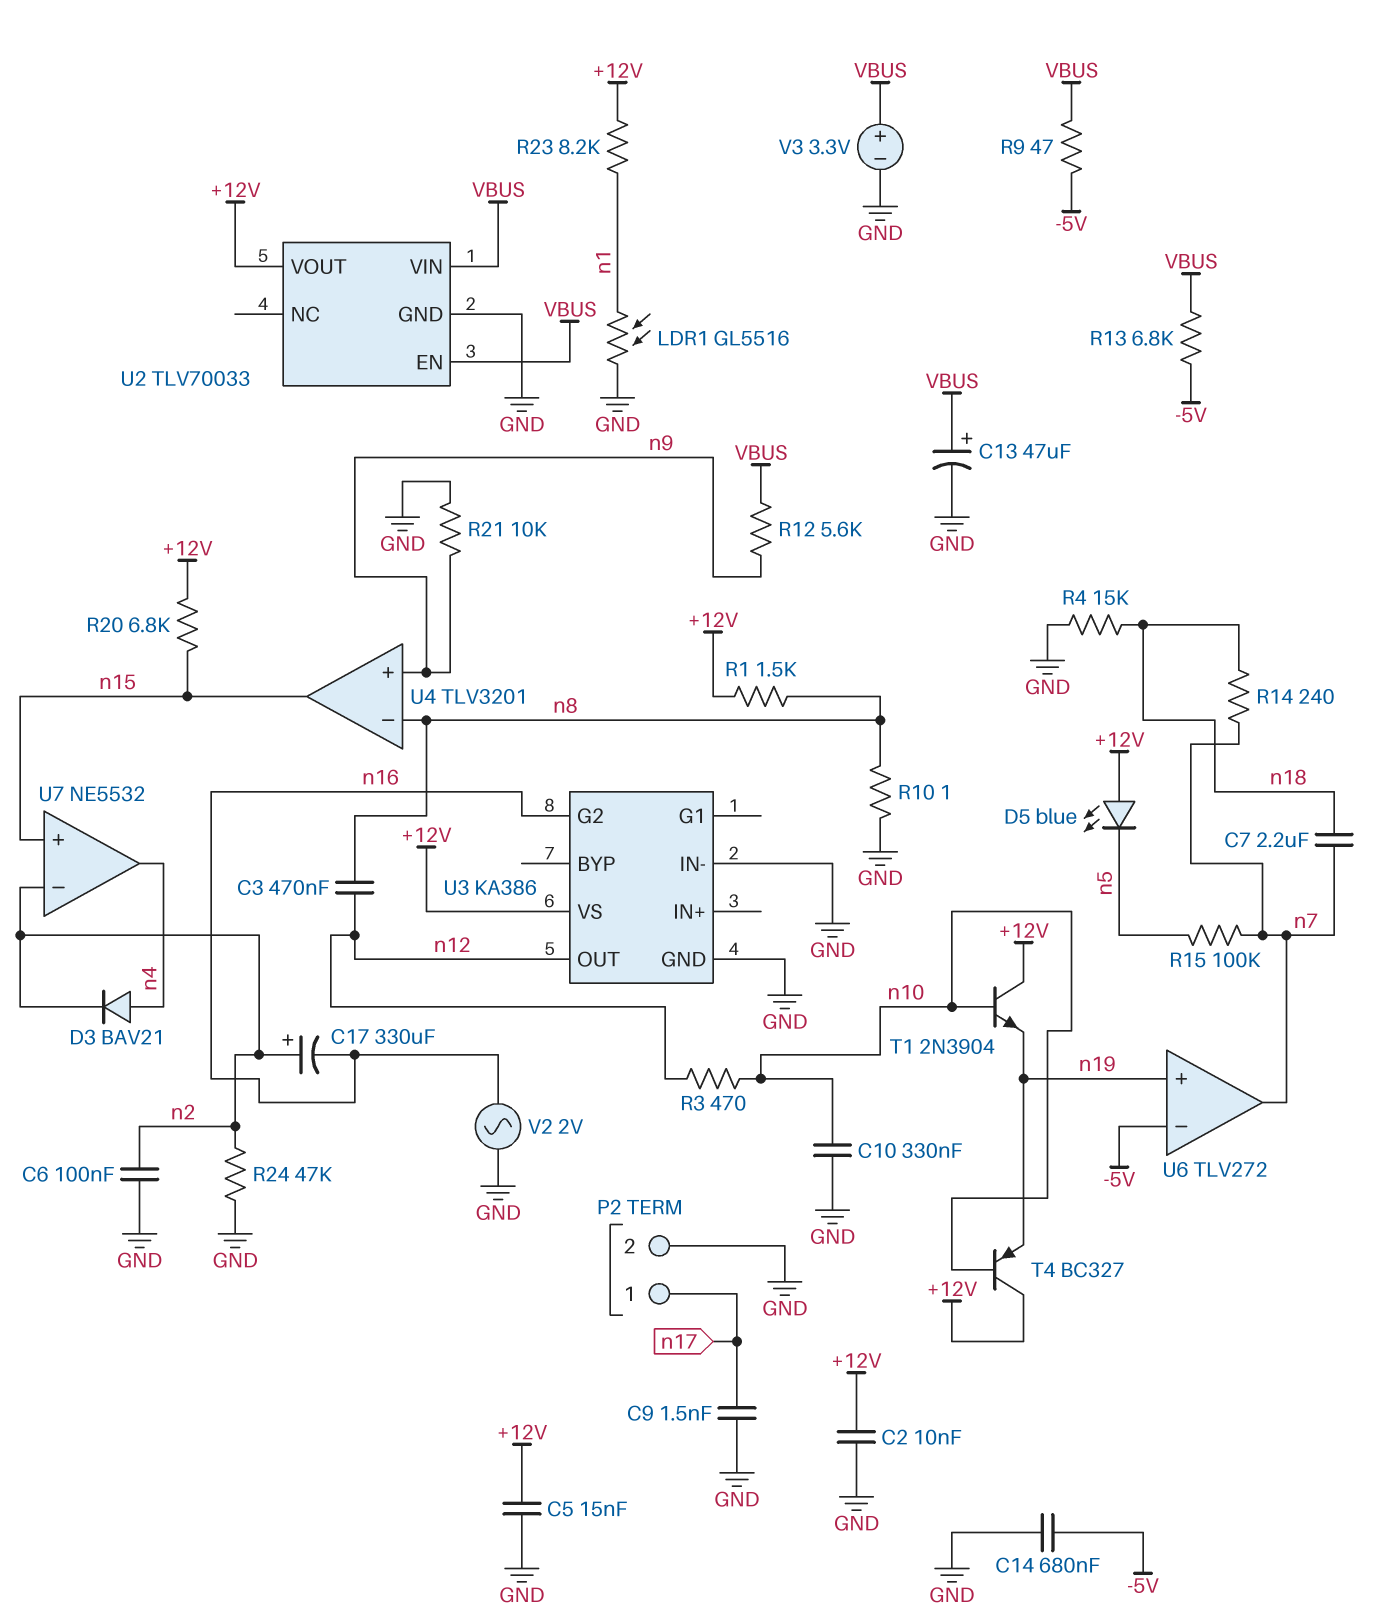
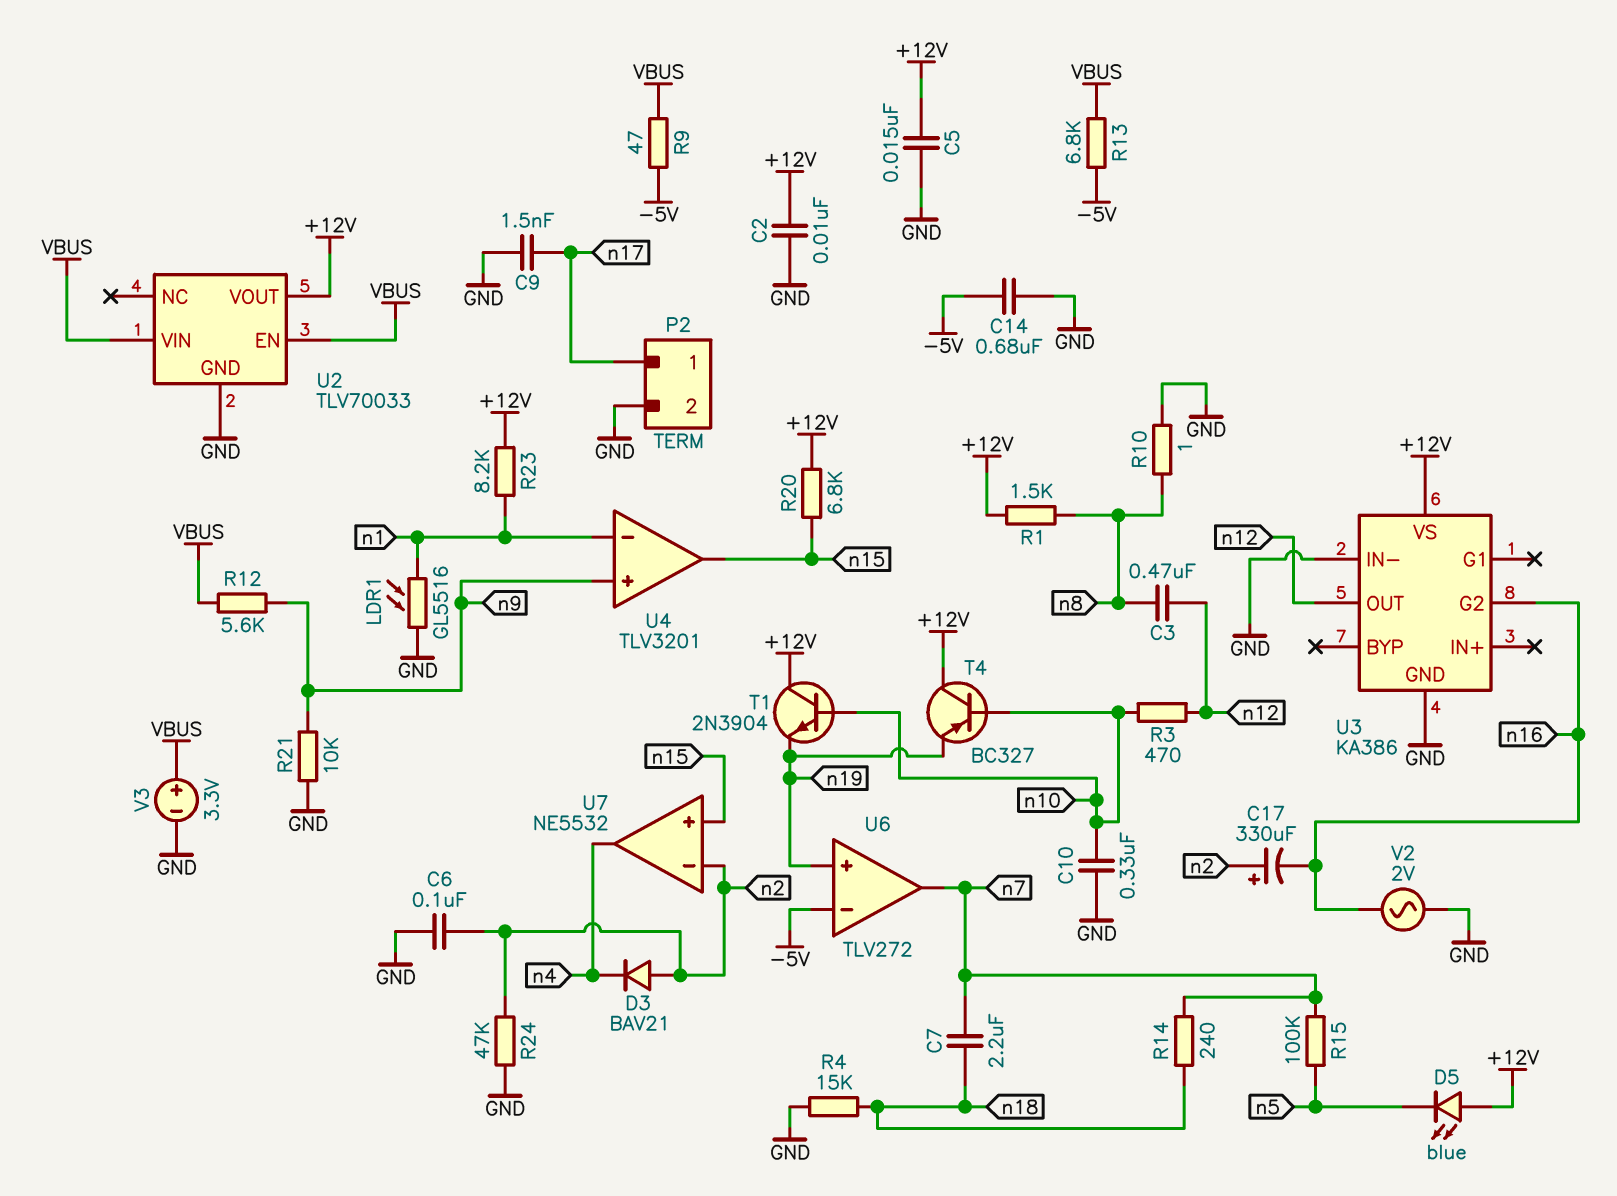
C13: 47uF (plus VBUS, minus GND) -> none
D3: diode BAV21 (A n4, K n2) -> diode BAV21 (A n2, K n4)
U4 pin in-: n8 -> n1

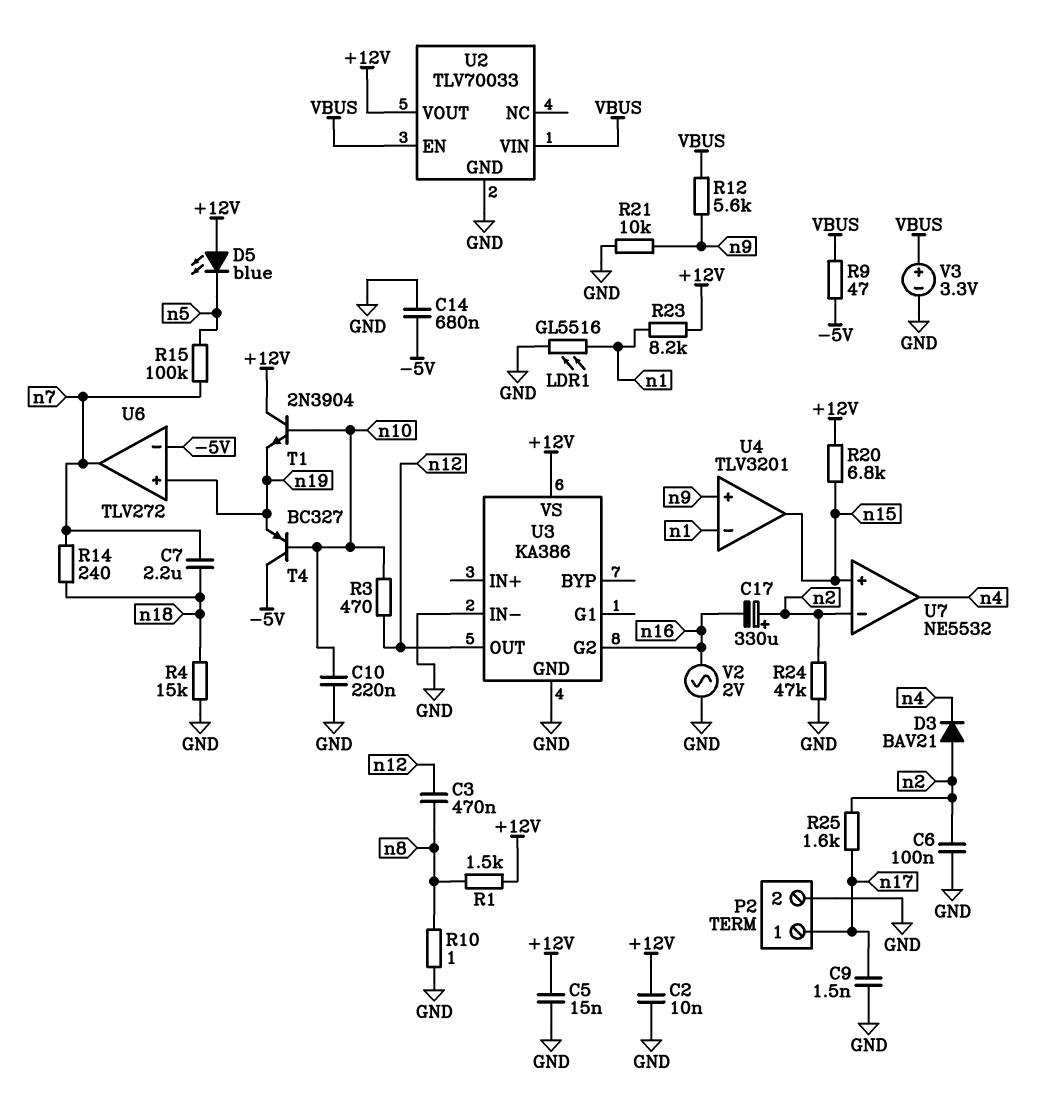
C10: 330nF (GND, n10) -> 220nF (GND, n10)
R13: 6.8k (-5V, VBUS) -> none
R25: none -> 1.6k (n2, n17)
T4: PNP BC327 (B n10, C +12V, E n19) -> PNP BC327 (B n10, C -5V, E n19)

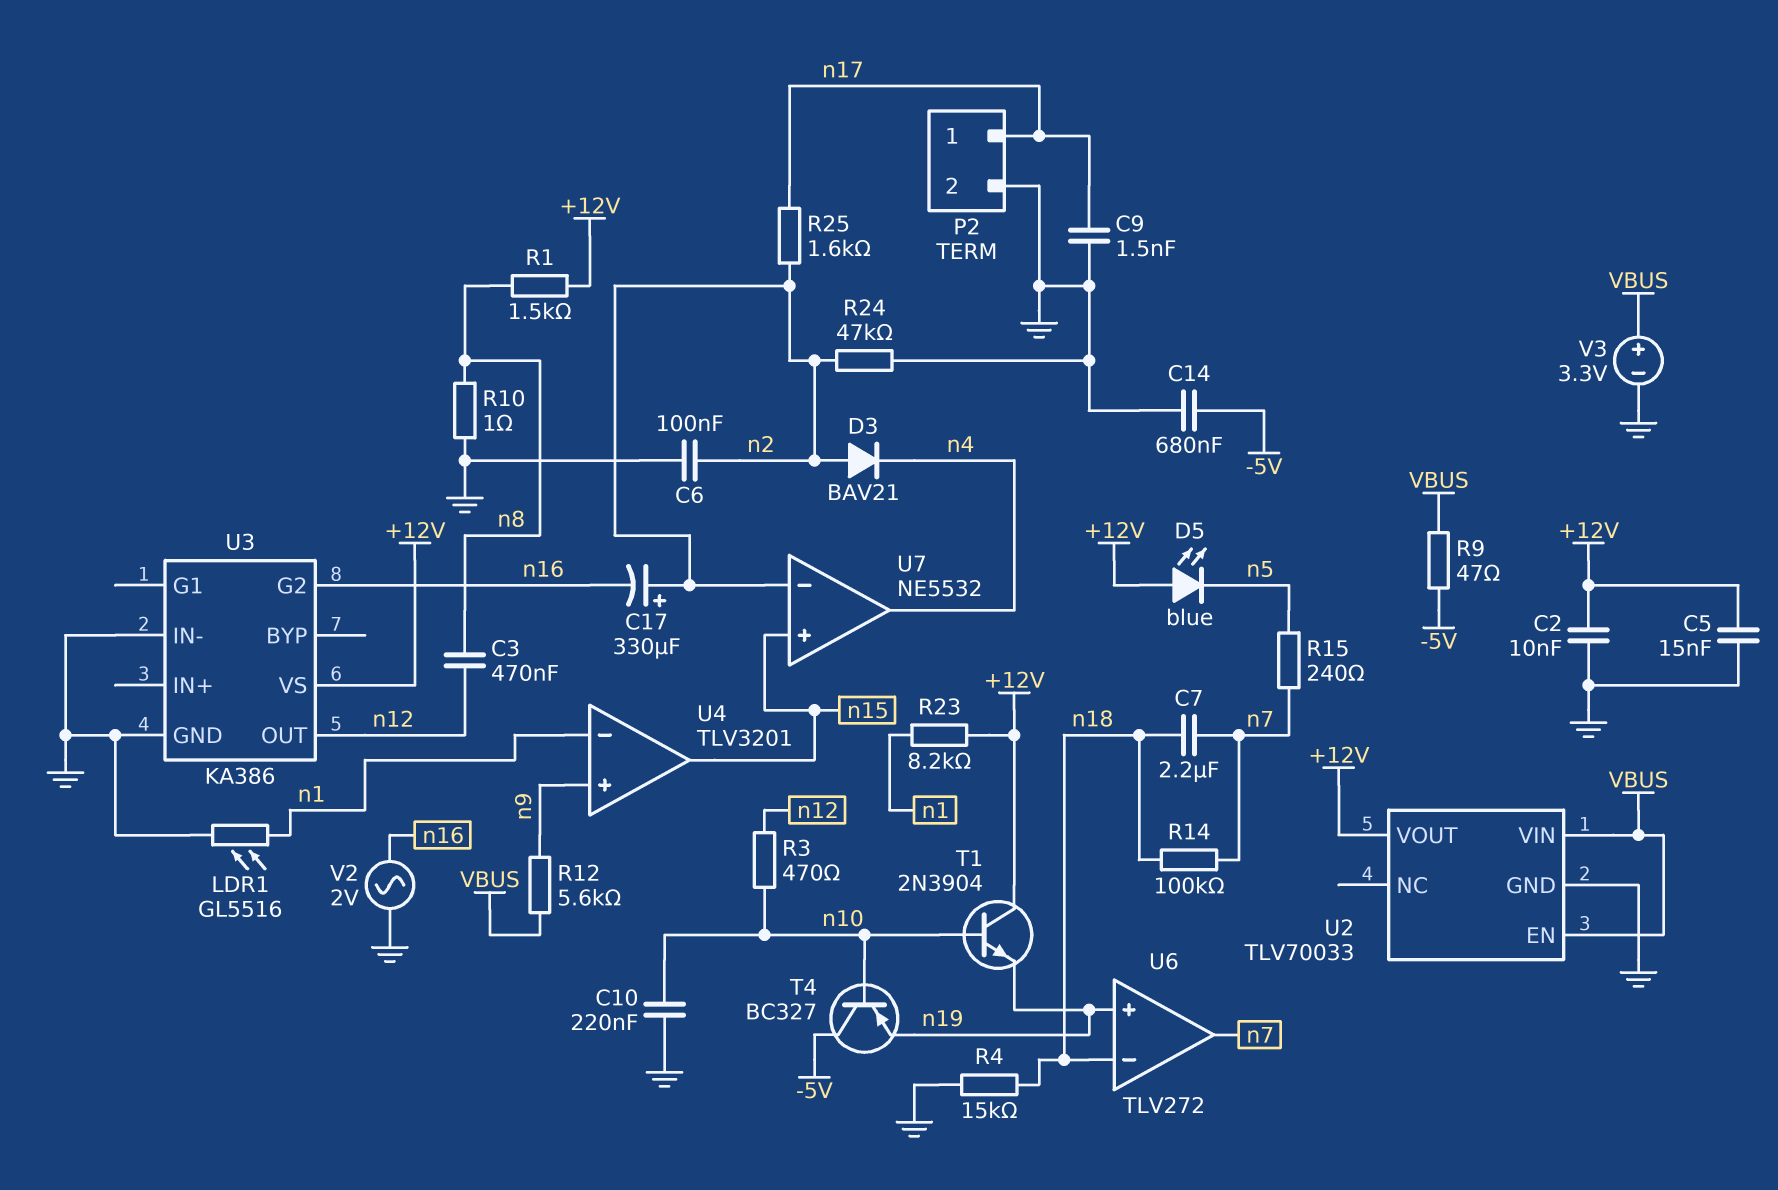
R14: 240 (n7, n18) -> 100k (n7, n18)
R15: 100k (n5, n7) -> 240 (n5, n7)
R20: 6.8k (+12V, n15) -> none
R21: 10k (GND, n9) -> none
U6 pin in-: -5V -> n18

